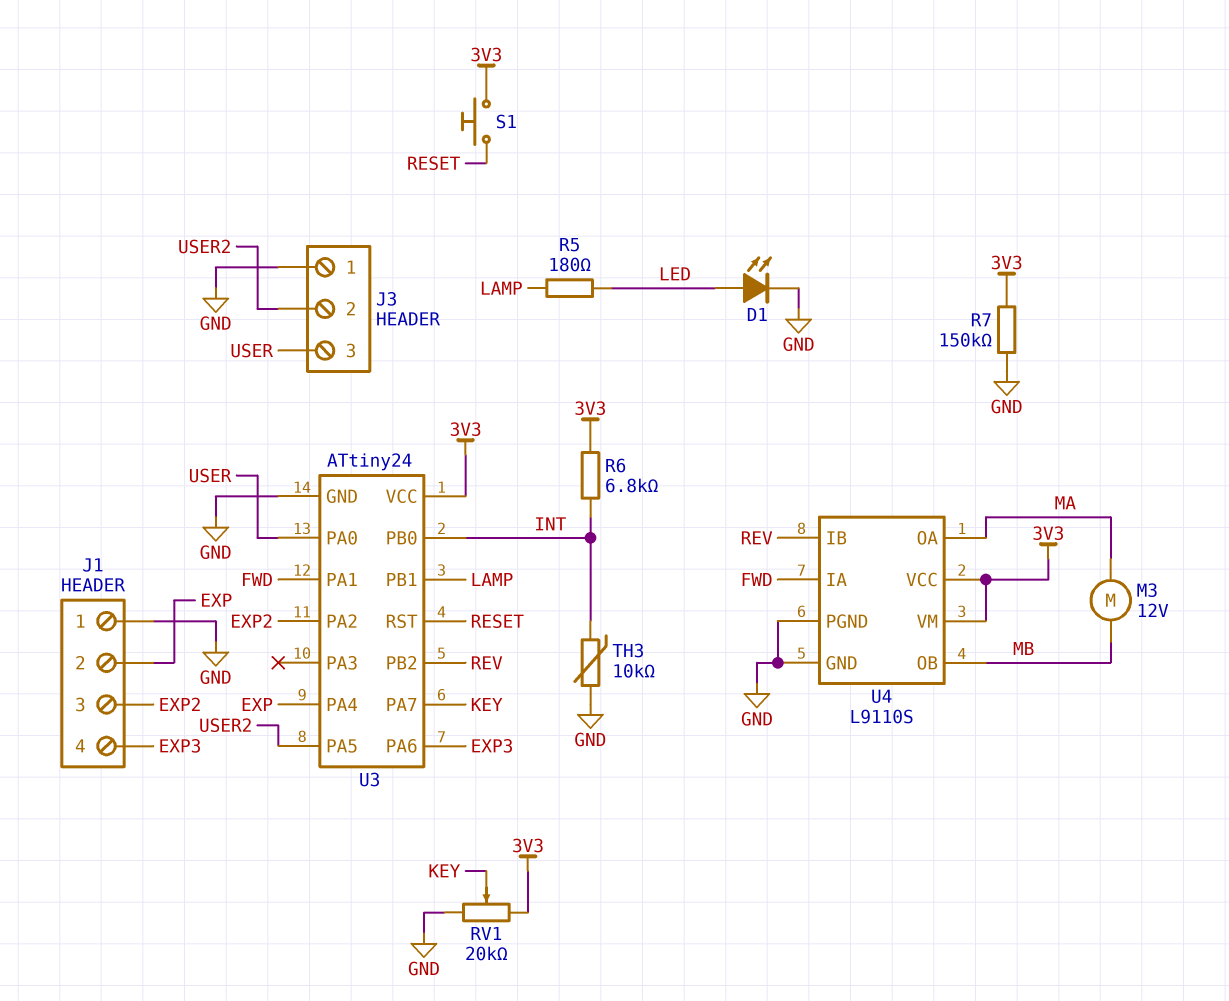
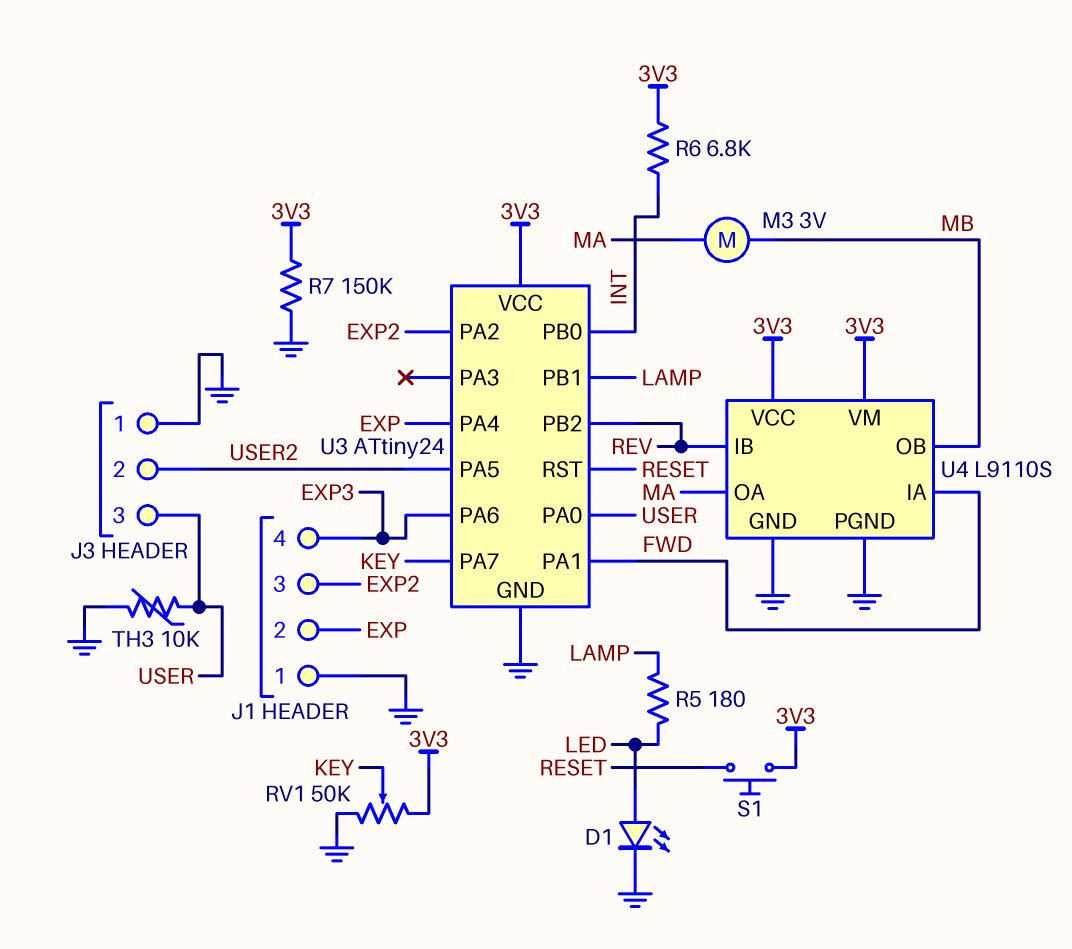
M3: motor 12V (MA, MB) -> motor 3V (MA, MB)
RV1: 20k (3V3, GND, wiper KEY) -> 50k (3V3, GND, wiper KEY)
TH3: 10k (GND, INT) -> 10k (GND, USER)

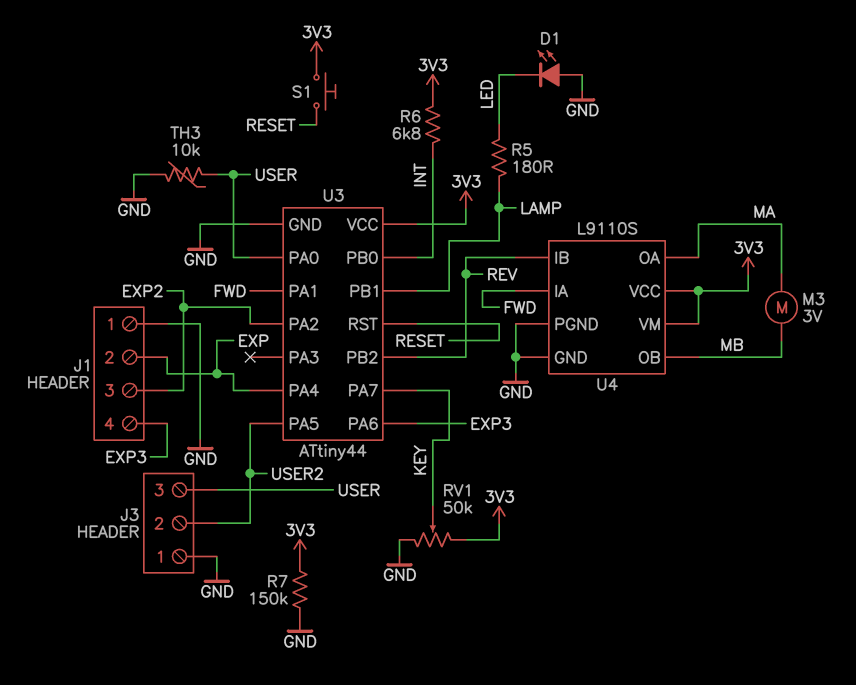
D1: LED (A LED, K GND) -> LED (A GND, K LED)
U3: ATtiny24 -> ATtiny44

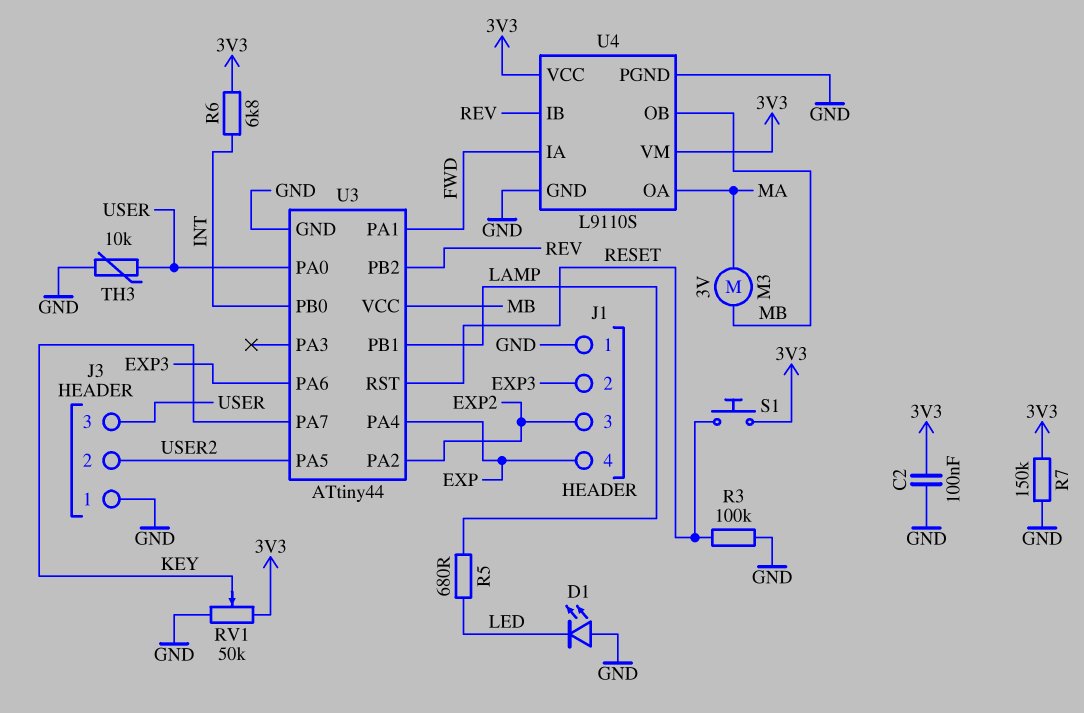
C2: none -> 100nF (3V3, GND)
J1 pin 2: EXP -> EXP3
J1 pin 4: EXP3 -> EXP
R3: none -> 100k (GND, RESET)
R5: 180 (LAMP, LED) -> 680 (LAMP, LED)
U3 pin VCC: 3V3 -> MB

